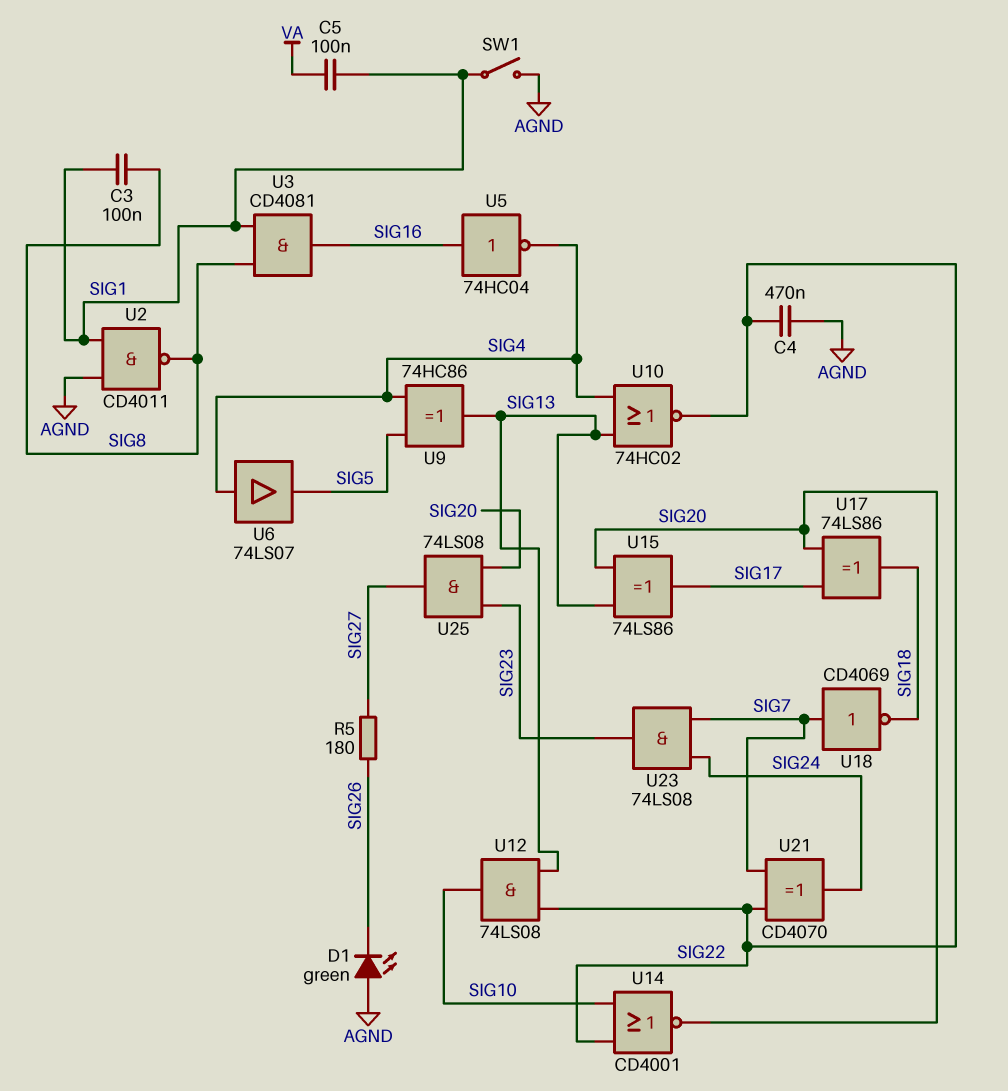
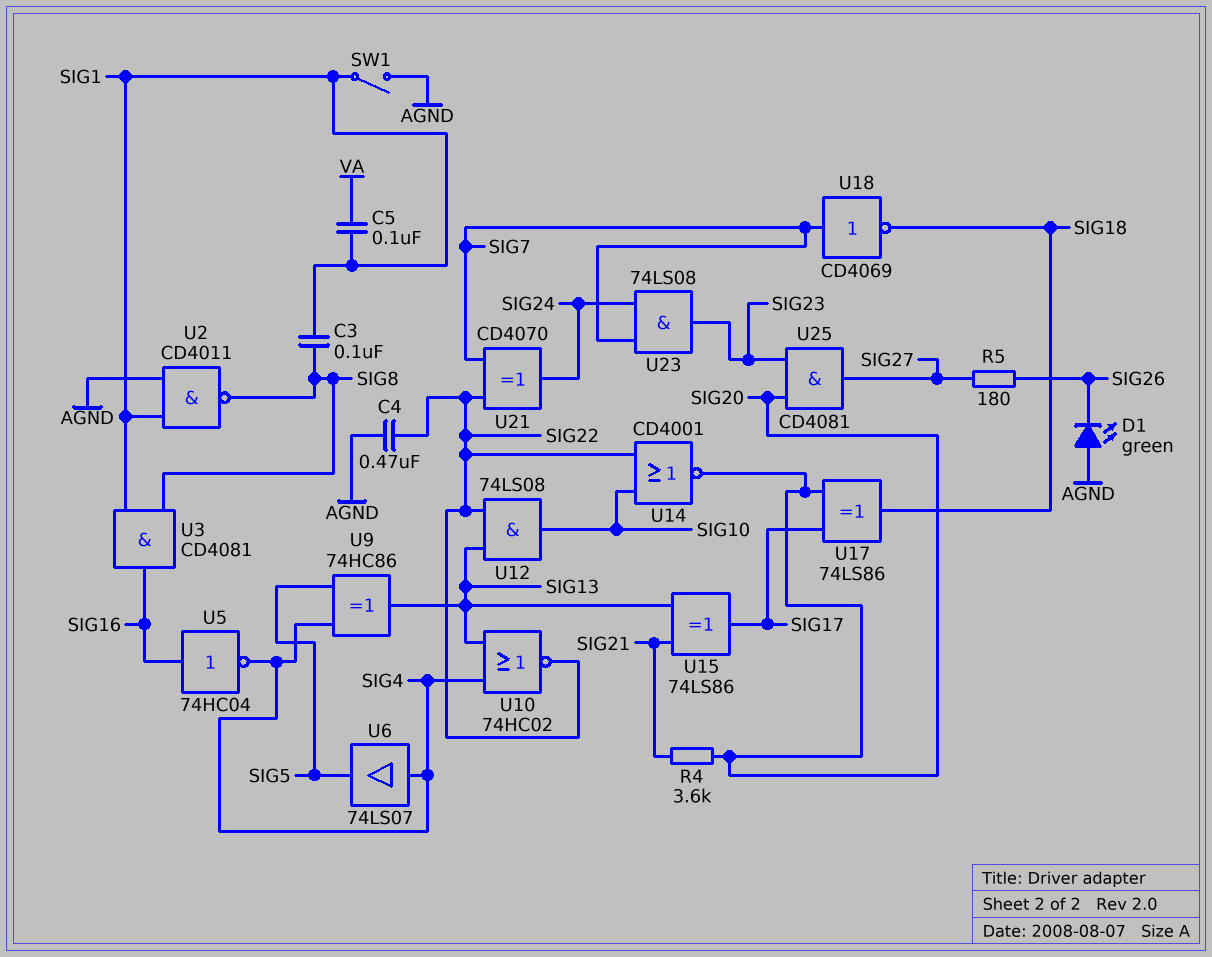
R4: none -> 3.6k (SIG20, SIG21)
U15: XOR 74LS86 (in SIG13, in SIG20, out SIG17) -> XOR 74LS86 (in SIG13, in SIG21, out SIG17)
U25: AND 74LS08 (in SIG20, in SIG23, out SIG27) -> AND CD4081 (in SIG20, in SIG23, out SIG27)

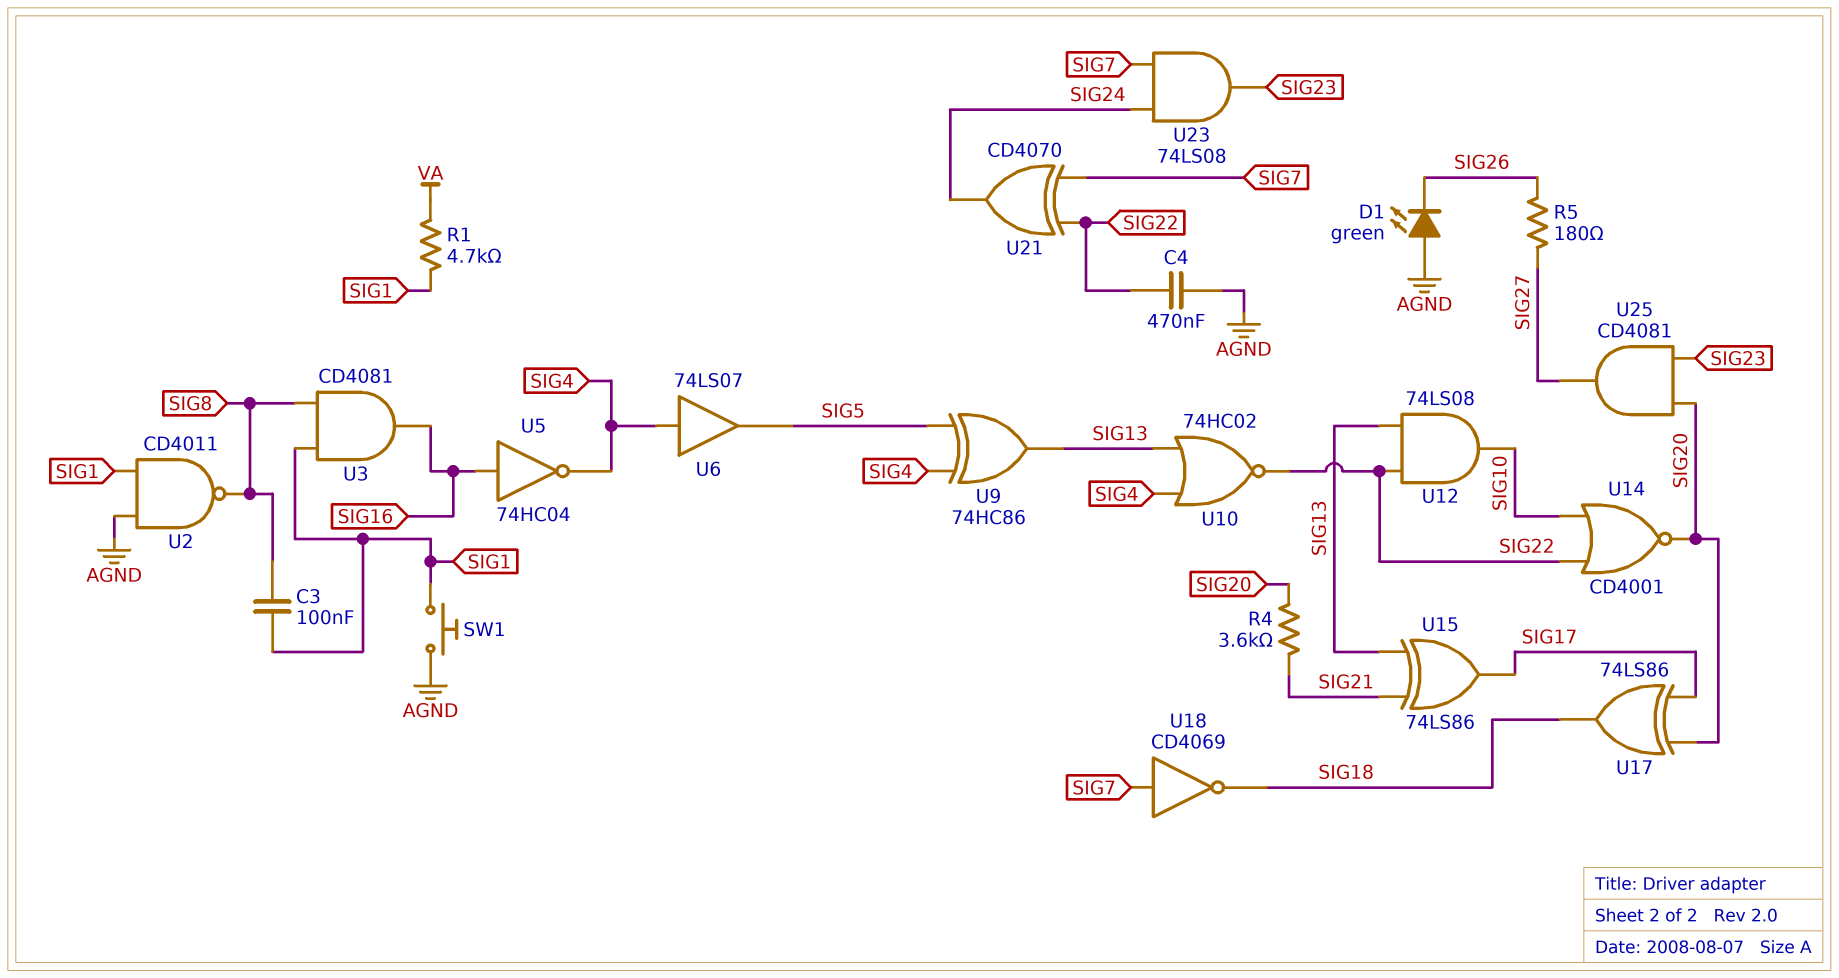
C5: 100nF (SIG1, VA) -> none
R1: none -> 4.7k (SIG1, VA)
SW1: switch (AGND, SIG1) -> button (AGND, SIG1)

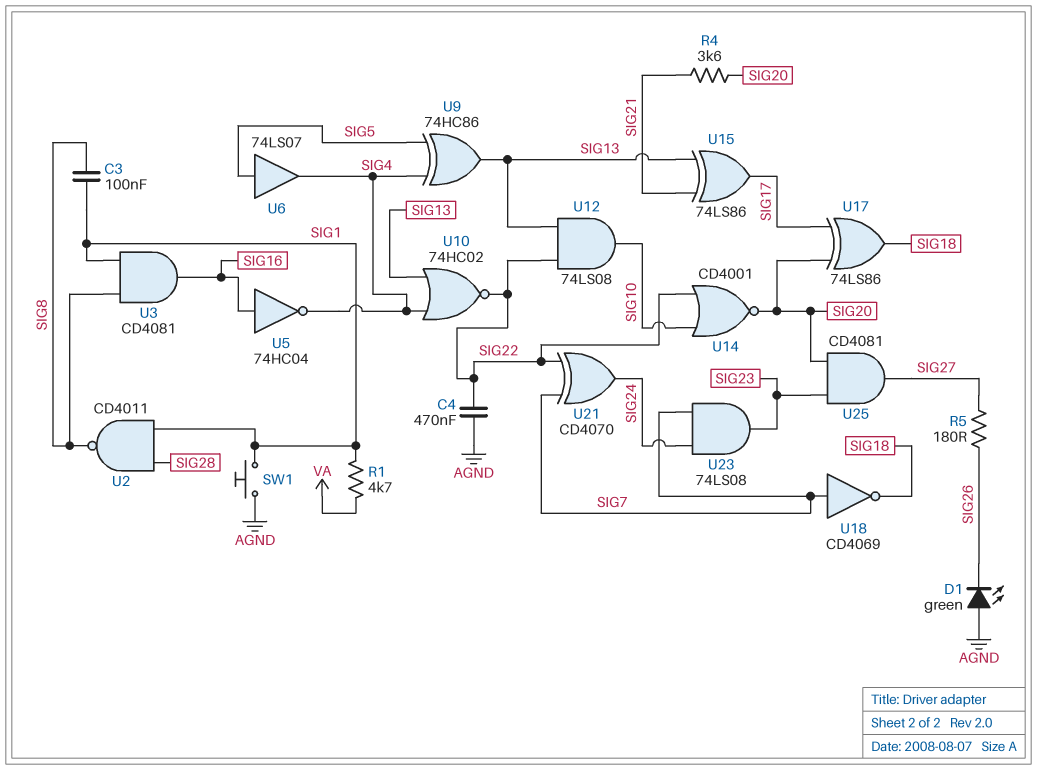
U2: NAND CD4011 (in AGND, in SIG1, out SIG8) -> NAND CD4011 (in SIG1, in SIG28, out SIG8)
U6: buffer 74LS07 (in SIG4, out SIG5) -> buffer 74LS07 (in SIG5, out SIG4)

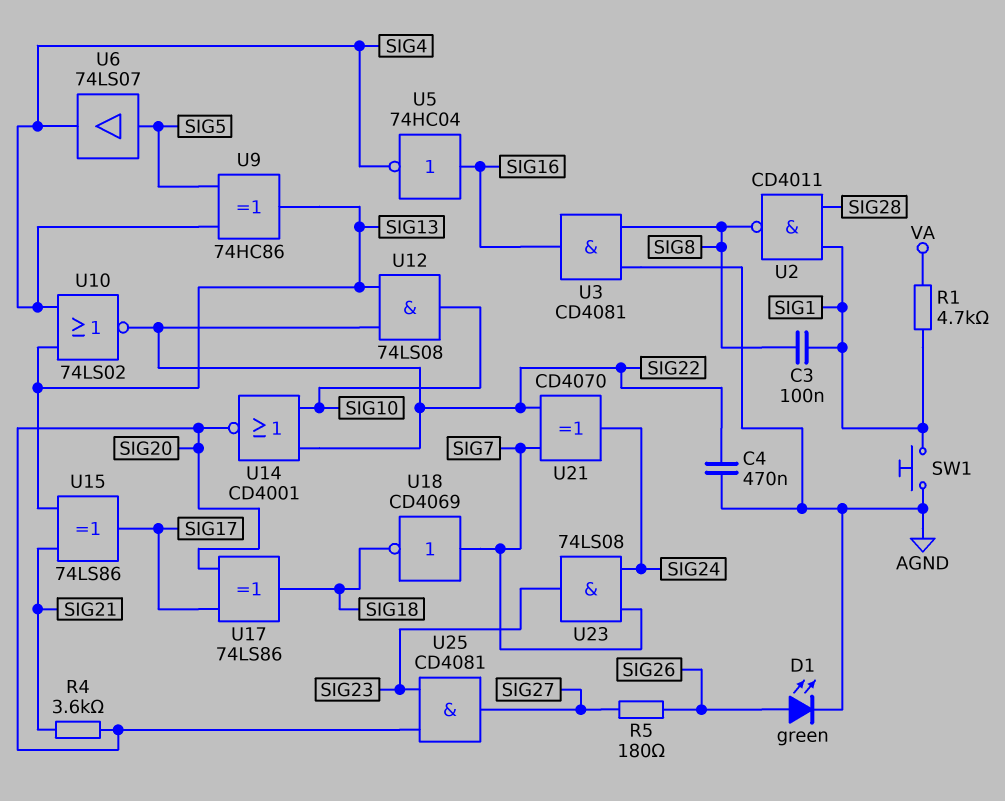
D1: LED green (A AGND, K SIG26) -> LED green (A SIG26, K AGND)
U3: AND CD4081 (in SIG1, in SIG8, out SIG16) -> AND CD4081 (in AGND, in SIG8, out SIG16)
U10: NOR 74HC02 (in SIG4, in SIG13, out SIG22) -> NOR 74LS02 (in SIG4, in SIG13, out SIG22)

